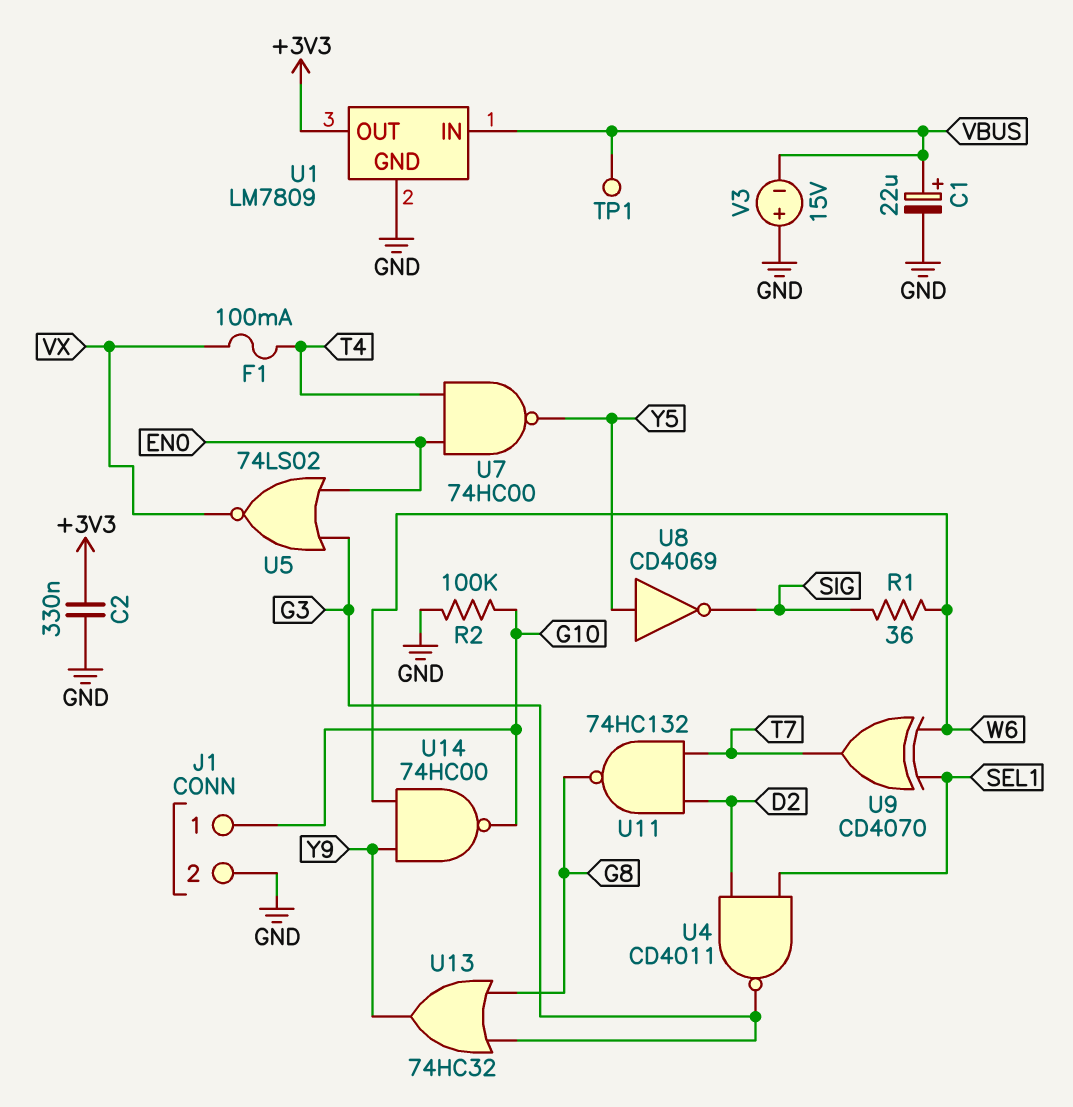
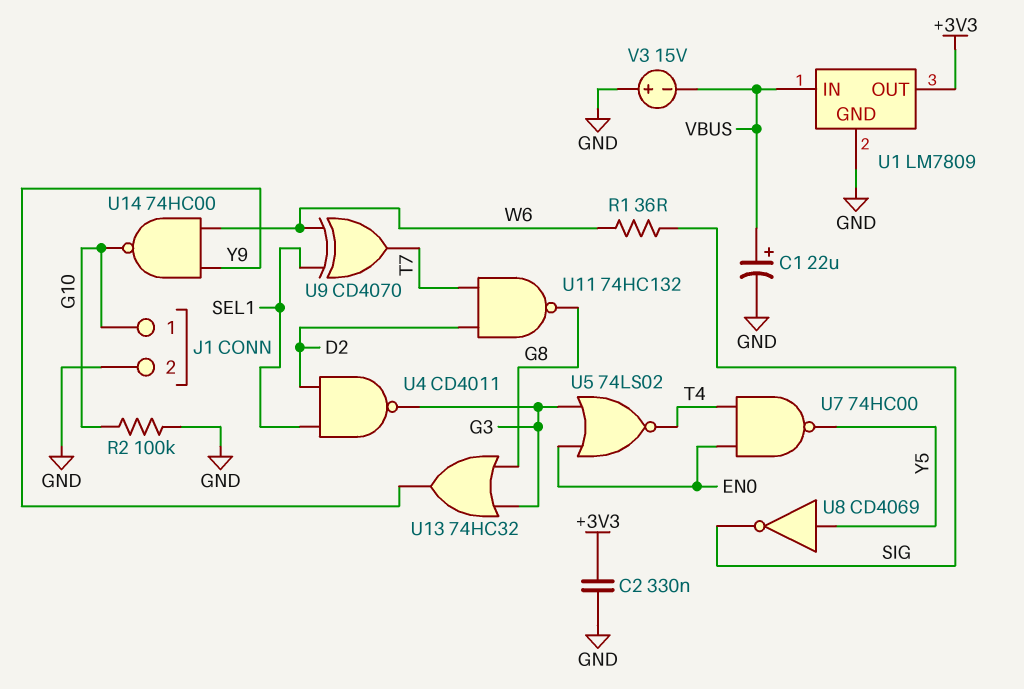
F1: 100mA (T4, VX) -> none
TP1: test point (VBUS) -> none
U5: NOR 74LS02 (in EN0, in G3, out VX) -> NOR 74LS02 (in EN0, in G3, out T4)

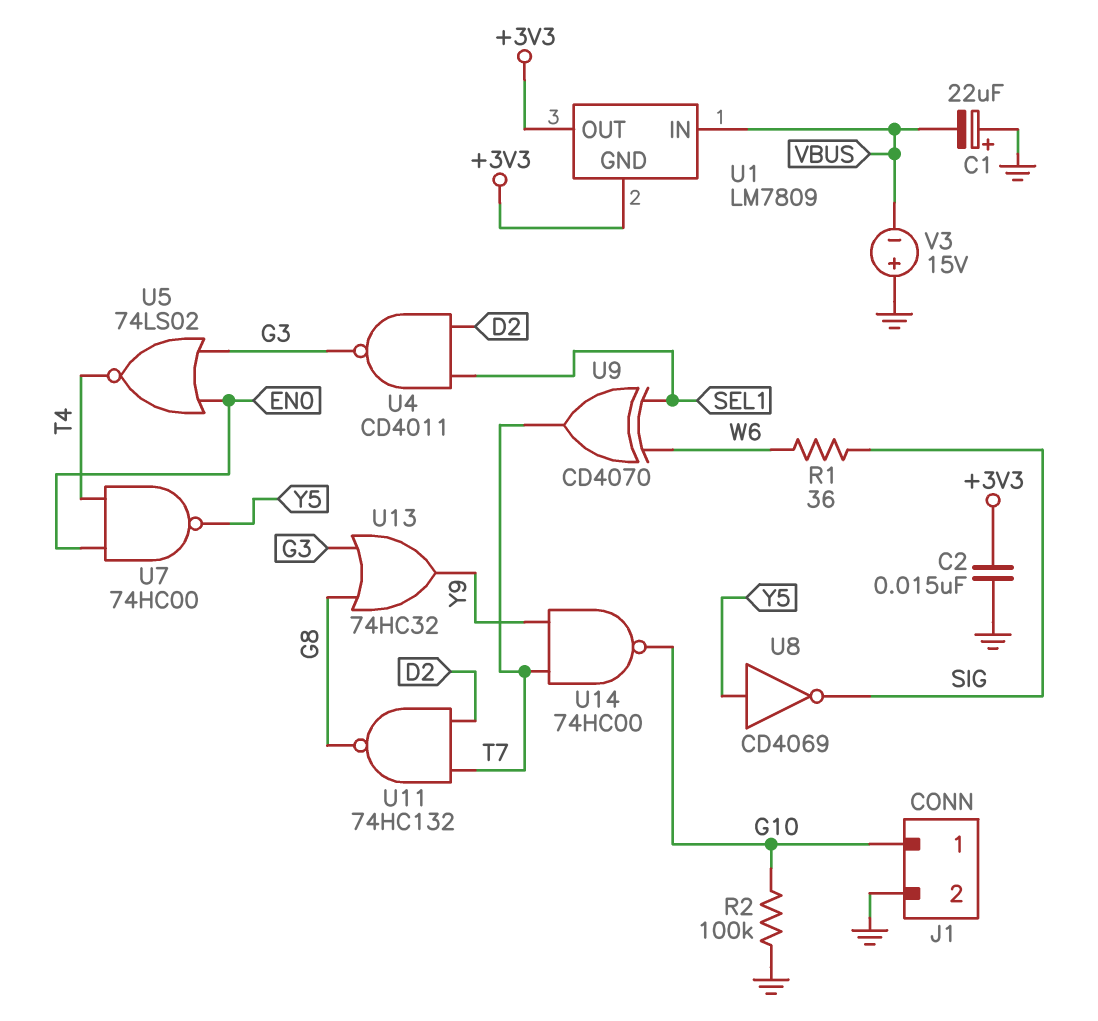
C1: 22uF (plus VBUS, minus GND) -> 22uF (plus GND, minus VBUS)
C2: 330nF (+3V3, GND) -> 15nF (+3V3, GND)
U1 pin GND: GND -> +3V3
U14: NAND 74HC00 (in W6, in Y9, out G10) -> NAND 74HC00 (in T7, in Y9, out G10)

